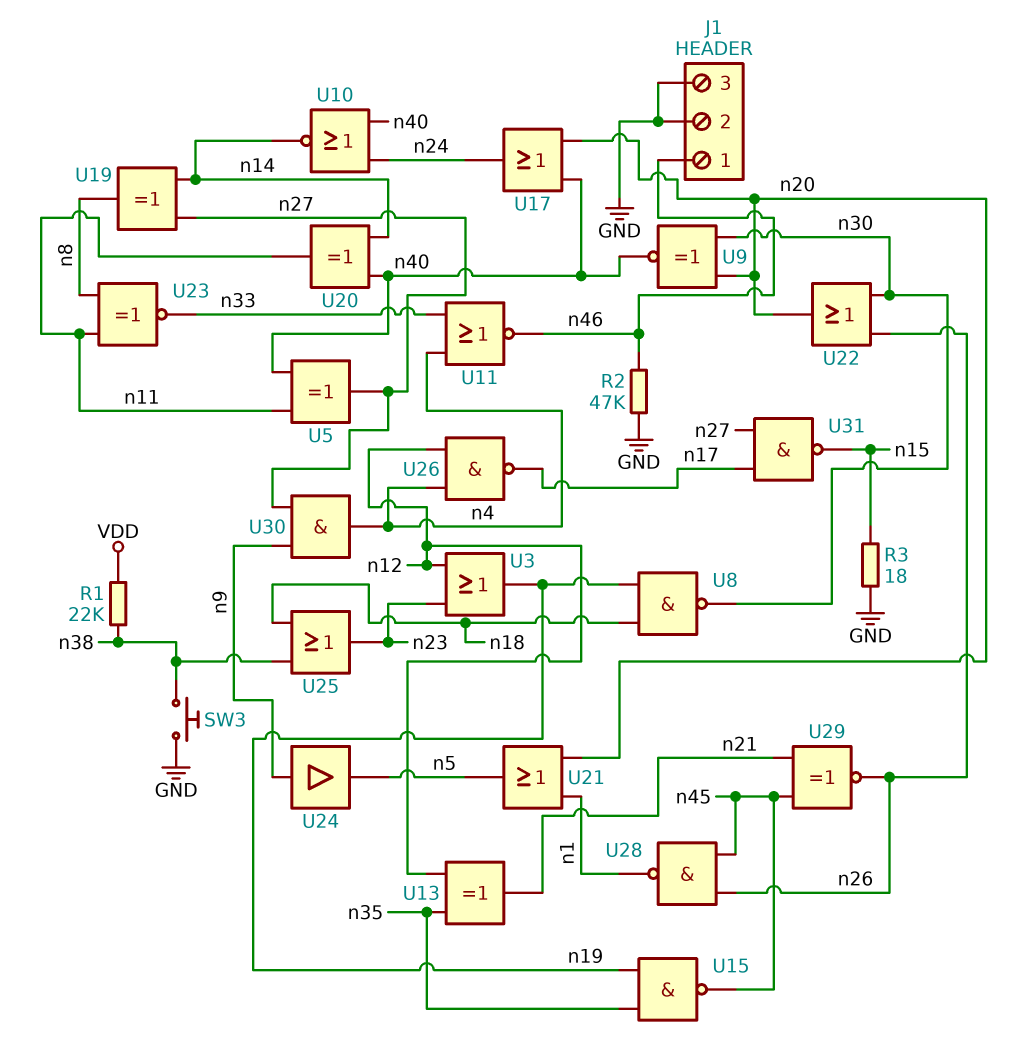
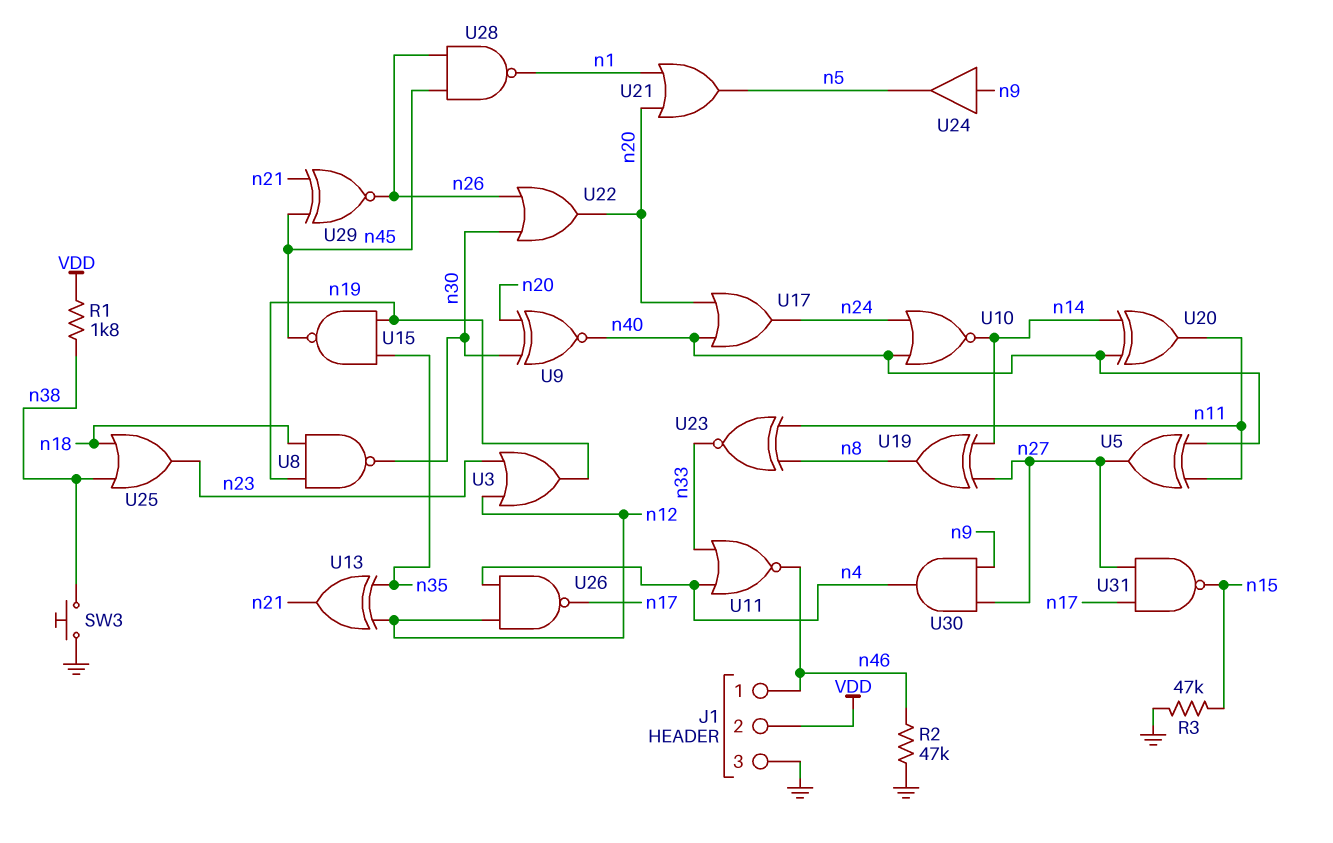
J1 pin 2: GND -> VDD
R1: 22k (VDD, n38) -> 1.8k (VDD, n38)
R3: 18 (GND, n15) -> 47k (GND, n15)

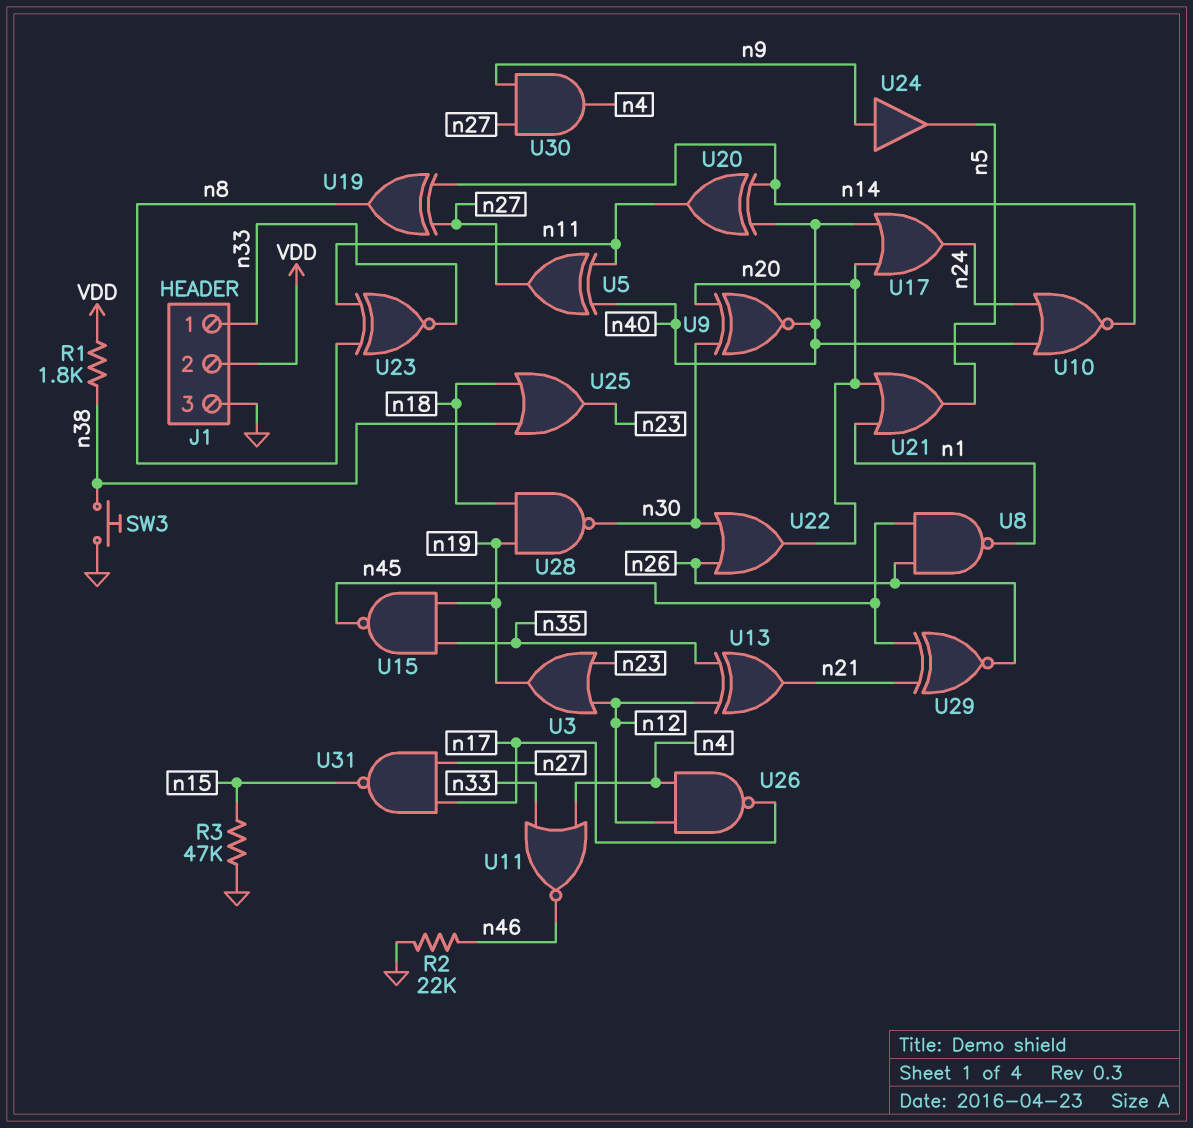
J1 pin 1: n46 -> n33
R2: 47k (GND, n46) -> 22k (GND, n46)
U8: NAND (in n18, in n19, out n30) -> NAND (in n26, in n45, out n1)
U28: NAND (in n26, in n45, out n1) -> NAND (in n18, in n19, out n30)

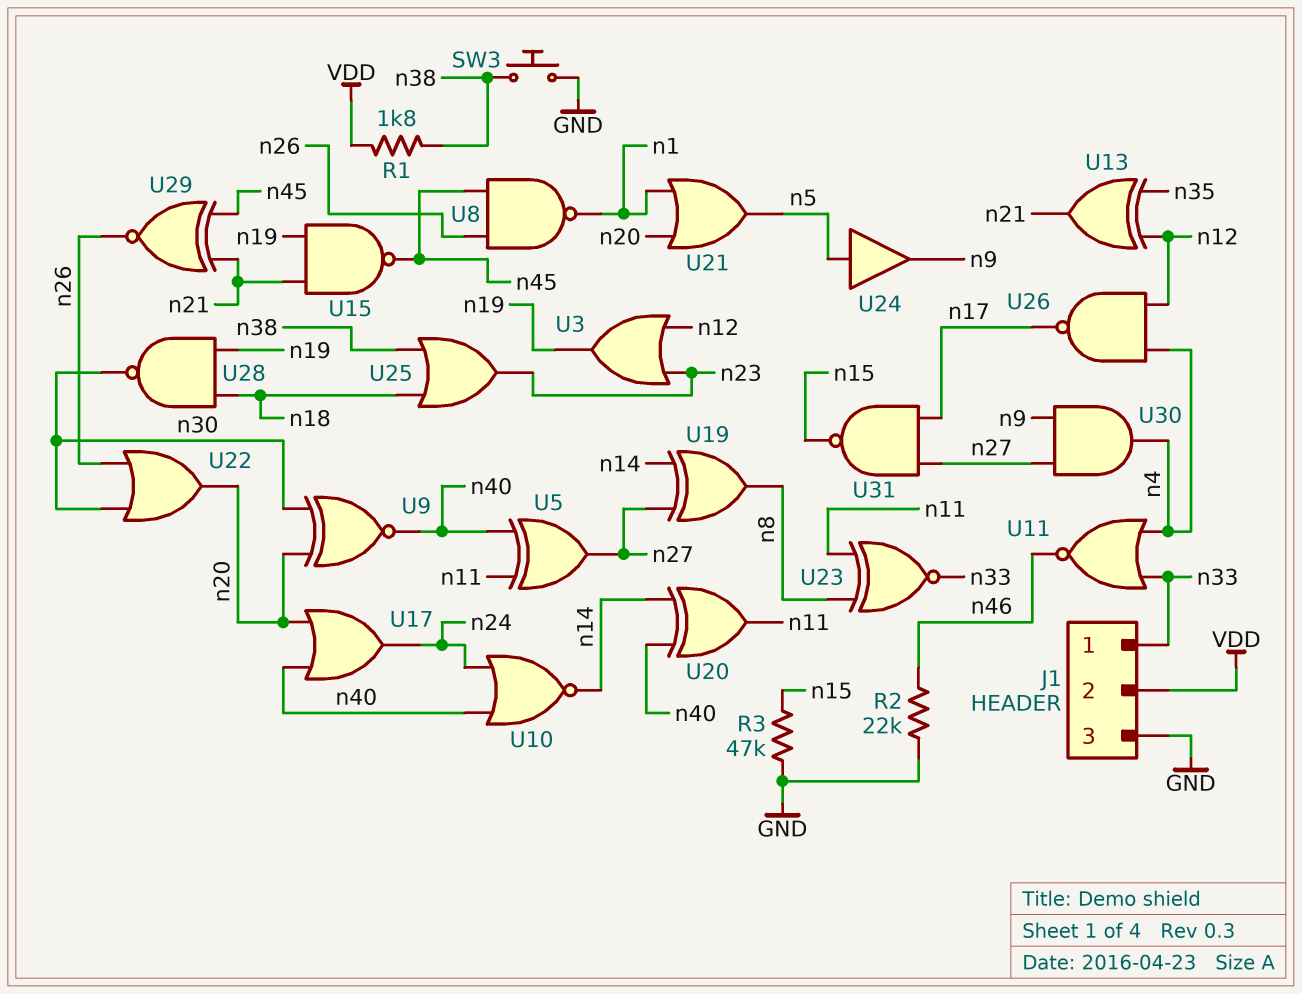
U15: NAND (in n19, in n35, out n45) -> NAND (in n19, in n21, out n45)
U24: buffer (in n9, out n5) -> buffer (in n5, out n9)

